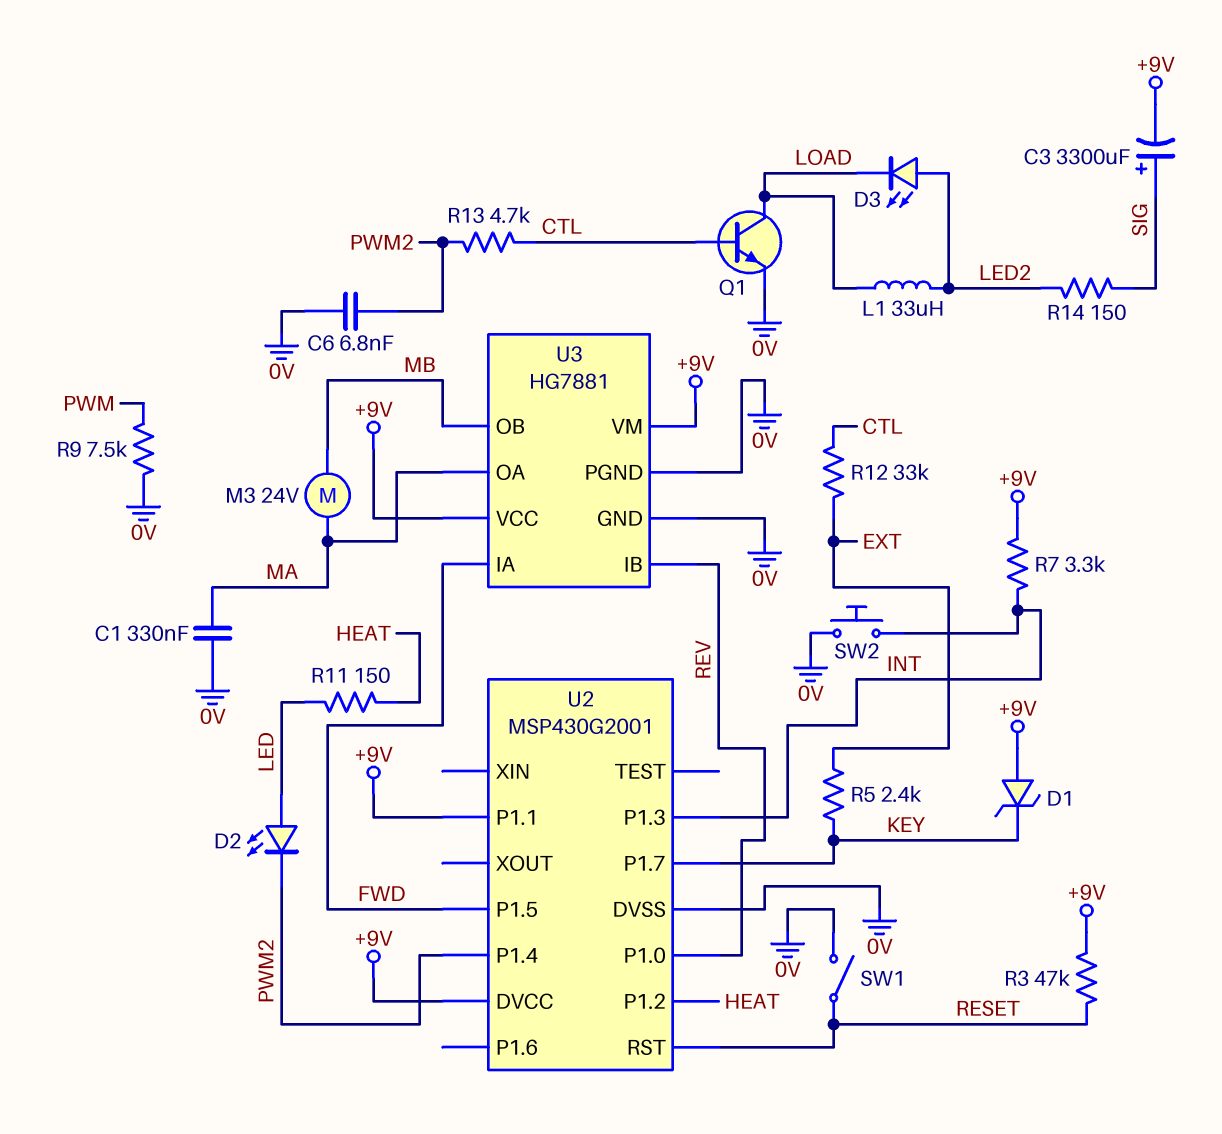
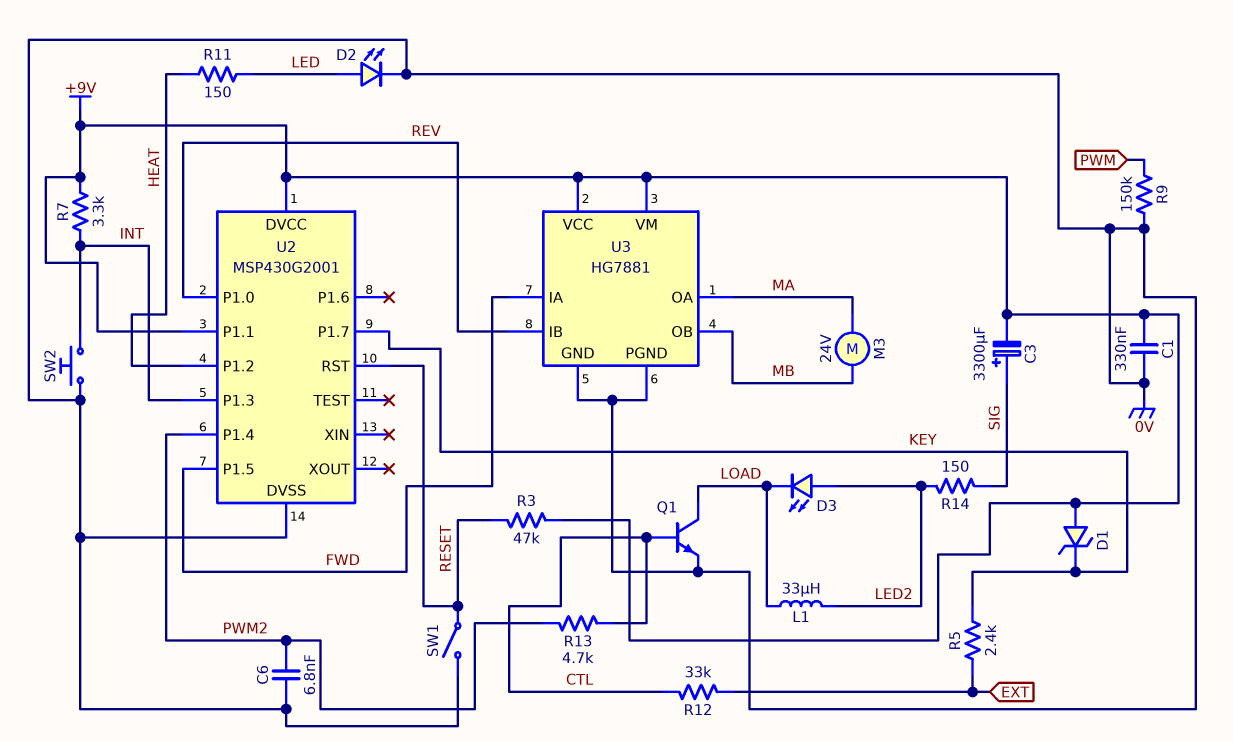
C1: 330nF (0V, MA) -> 330nF (+9V, 0V)
D2: LED (A LED, K PWM2) -> LED (A LED, K 0V)
R9: 7.5k (0V, PWM) -> 150k (0V, PWM)

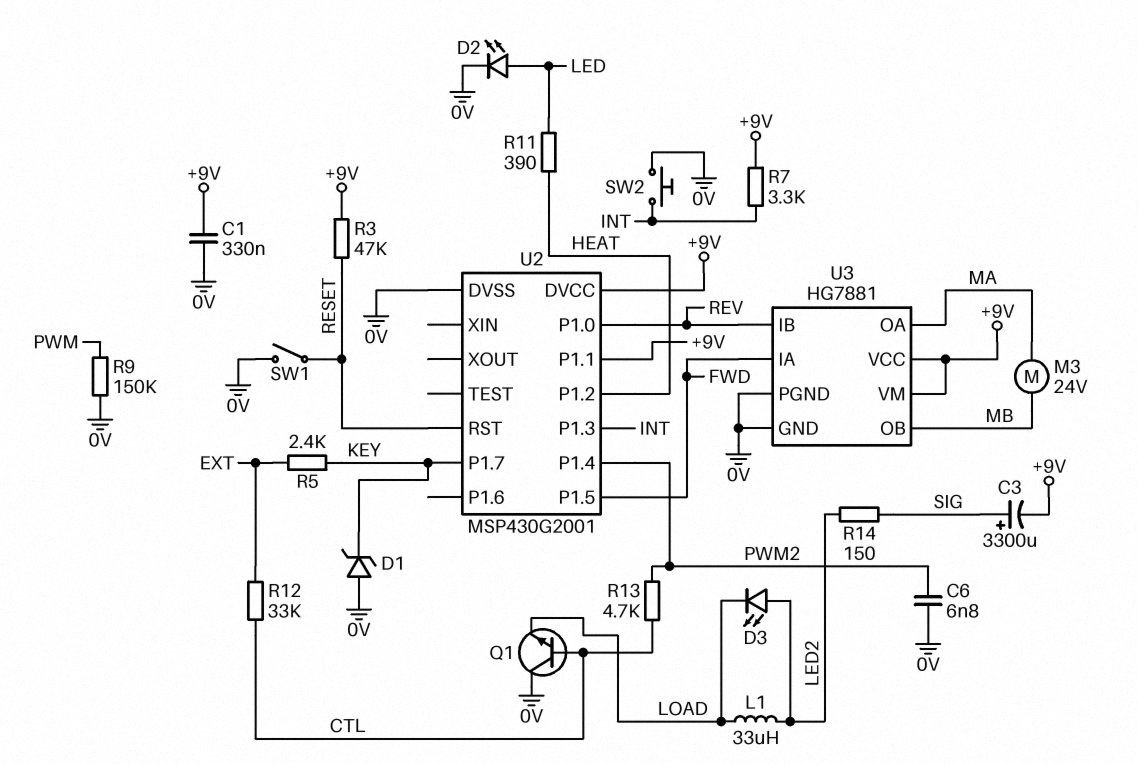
D1: zener (A +9V, K KEY) -> zener (A 0V, K KEY)
Q1: NPN (B CTL, C LOAD, E 0V) -> NPN (B CTL, C 0V, E LOAD)
R11: 150 (HEAT, LED) -> 390 (HEAT, LED)

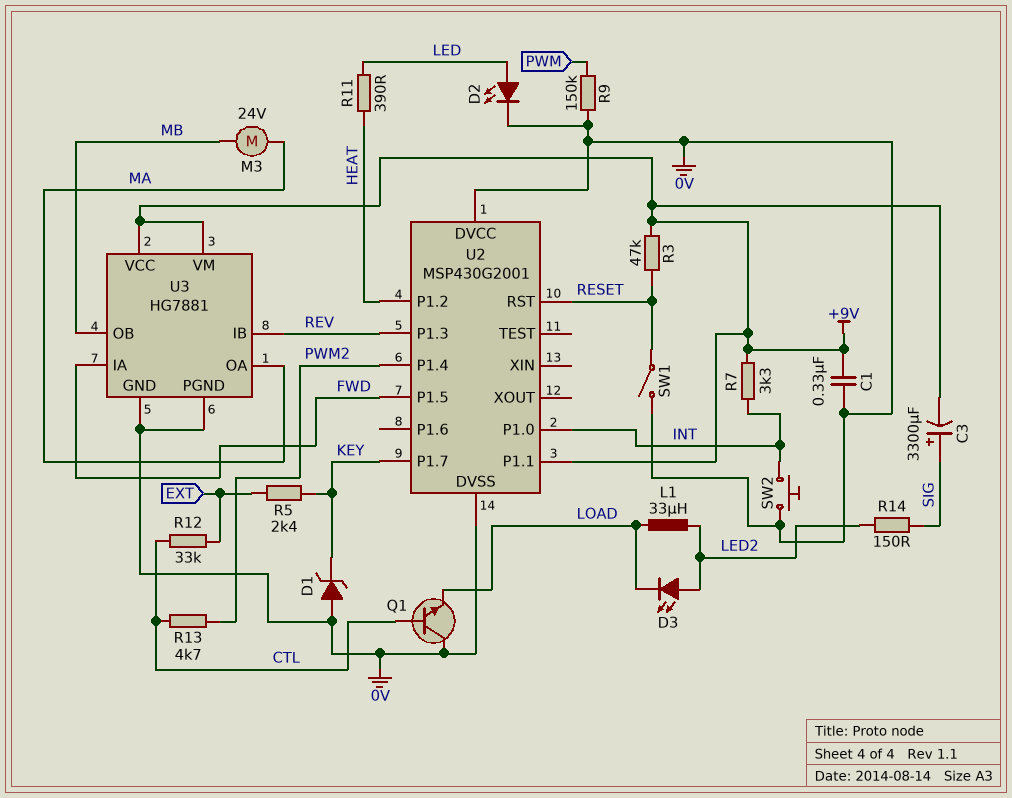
C6: 6.8nF (0V, PWM2) -> none
U2 pin DVCC: +9V -> 0V
U2 pin P1.0: REV -> INT
U2 pin P1.3: INT -> REV

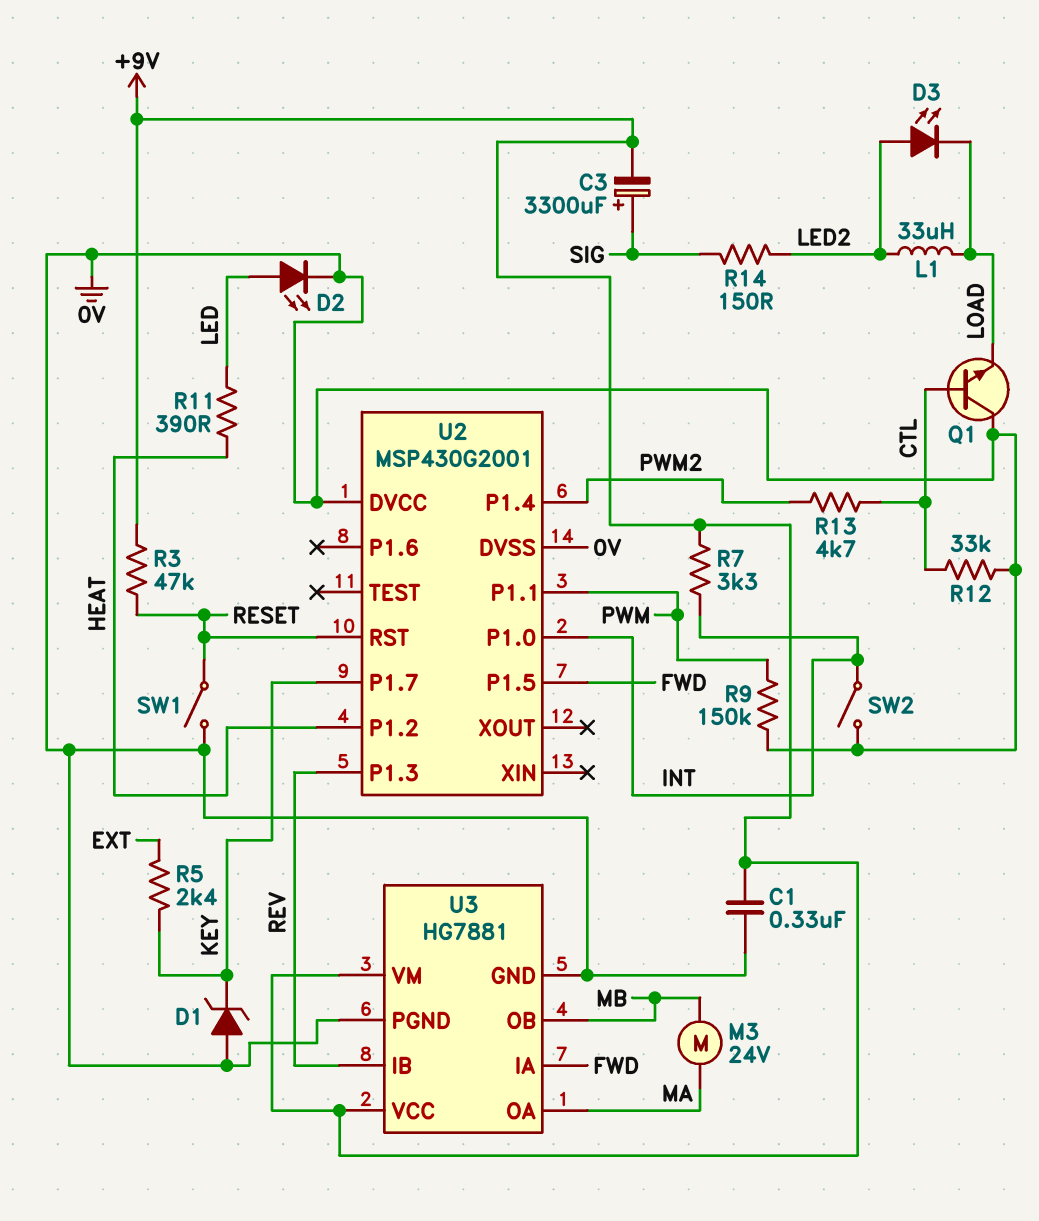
R12: 33k (CTL, EXT) -> 33k (0V, CTL)
SW2: button (0V, INT) -> switch (0V, INT)
U2 pin P1.1: +9V -> PWM

